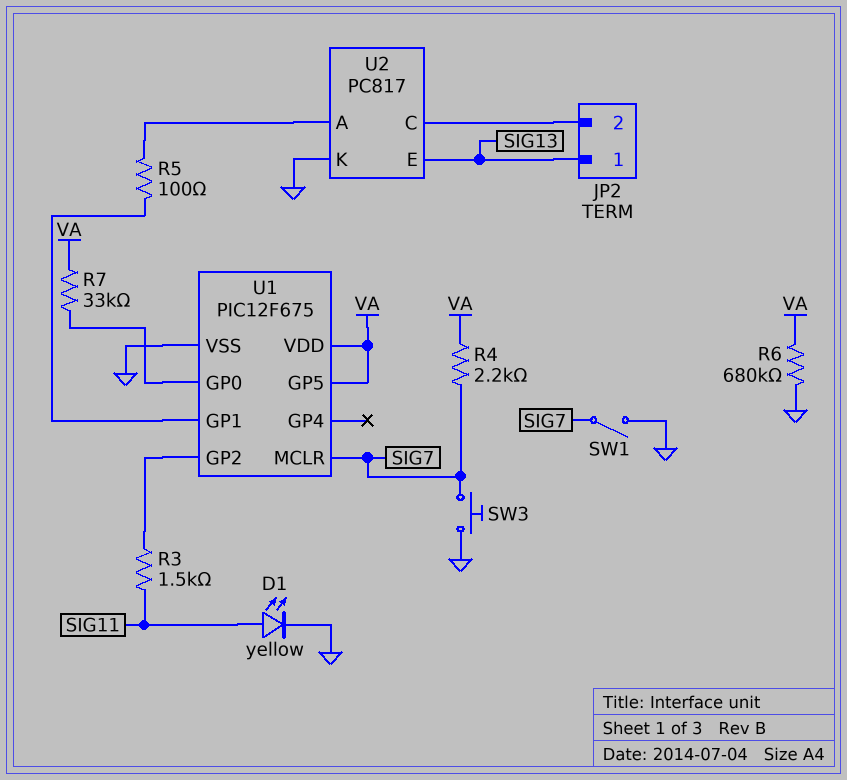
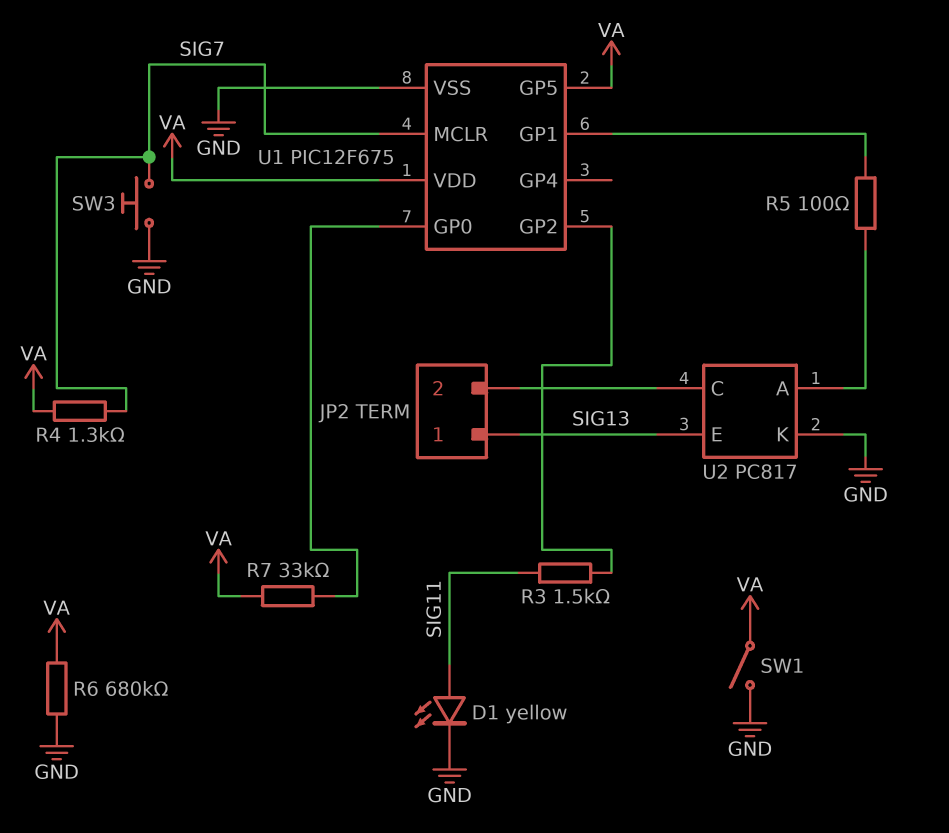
R4: 2.2k (SIG7, VA) -> 1.3k (SIG7, VA)
SW1: switch (GND, SIG7) -> switch (GND, VA)

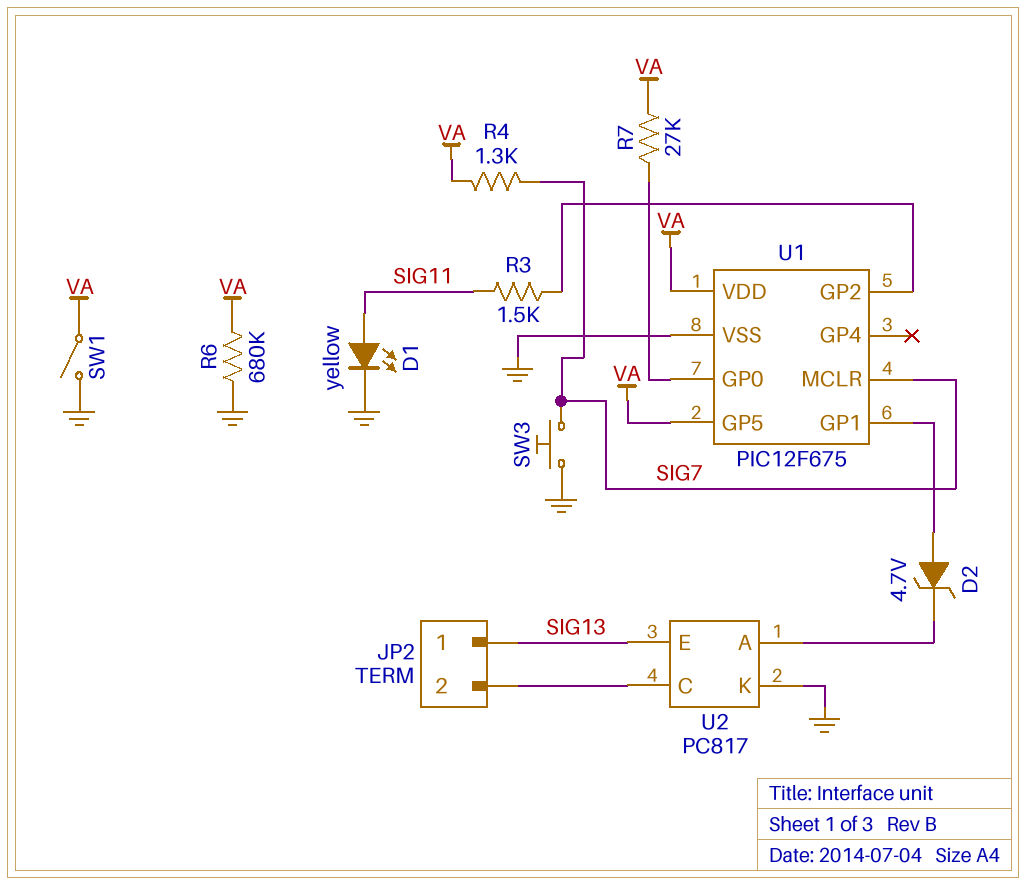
D2: none -> zener 4.7V (A U1/GP1, K U2/A)
R5: 100 (U1/GP1, U2/A) -> none
R7: 33k (U1/GP0, VA) -> 27k (U1/GP0, VA)

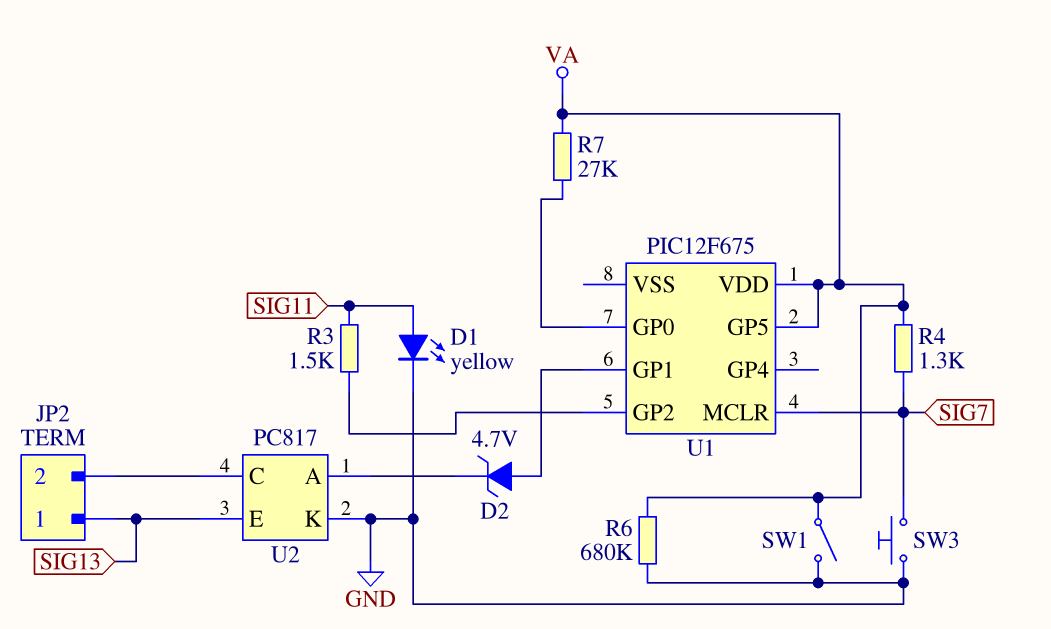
U1 pin VSS: GND -> none

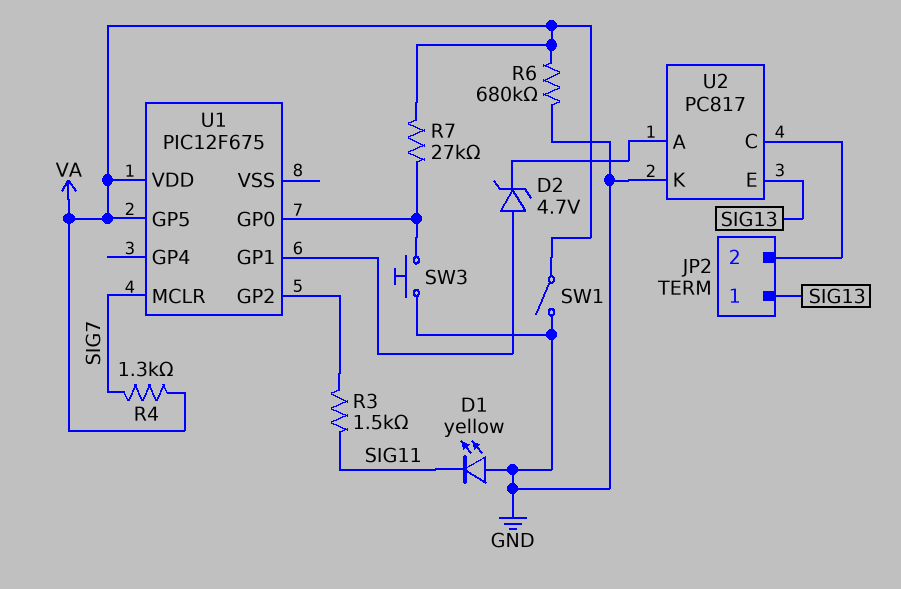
D1: LED yellow (A SIG11, K GND) -> LED yellow (A GND, K SIG11)
SW3: button (GND, SIG7) -> button (GND, U1/GP0)

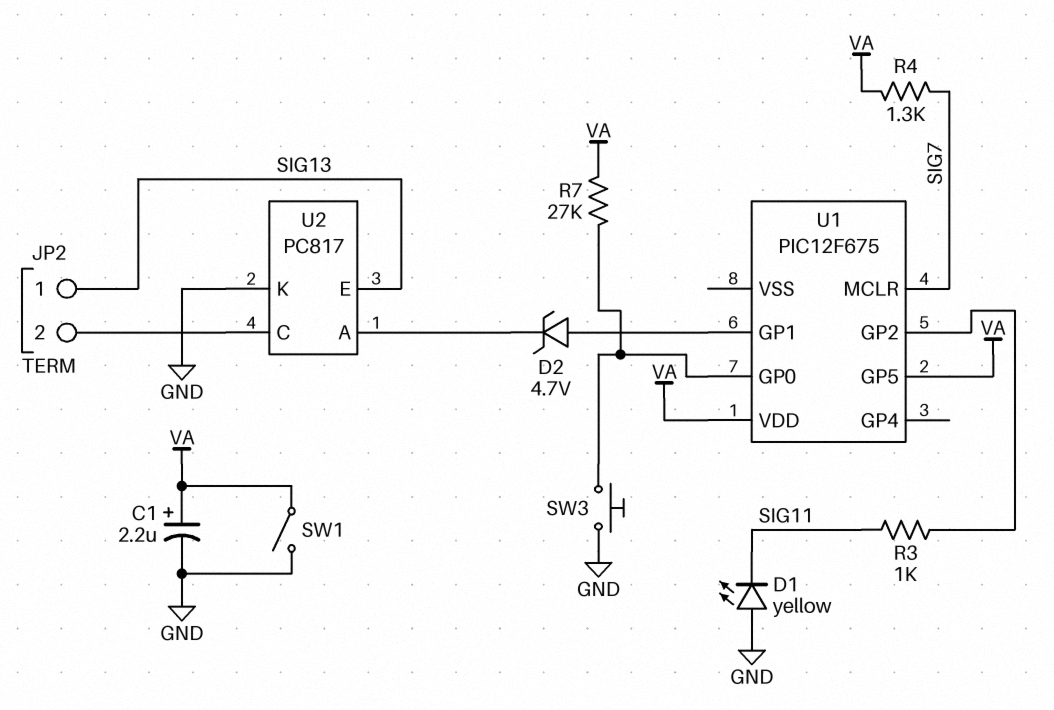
C1: none -> 2.2uF (plus VA, minus GND)
R3: 1.5k (SIG11, U1/GP2) -> 1k (SIG11, U1/GP2)
R6: 680k (GND, VA) -> none

